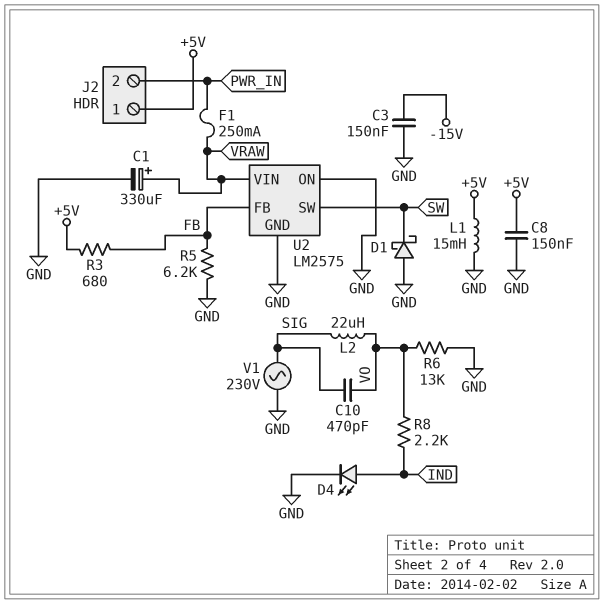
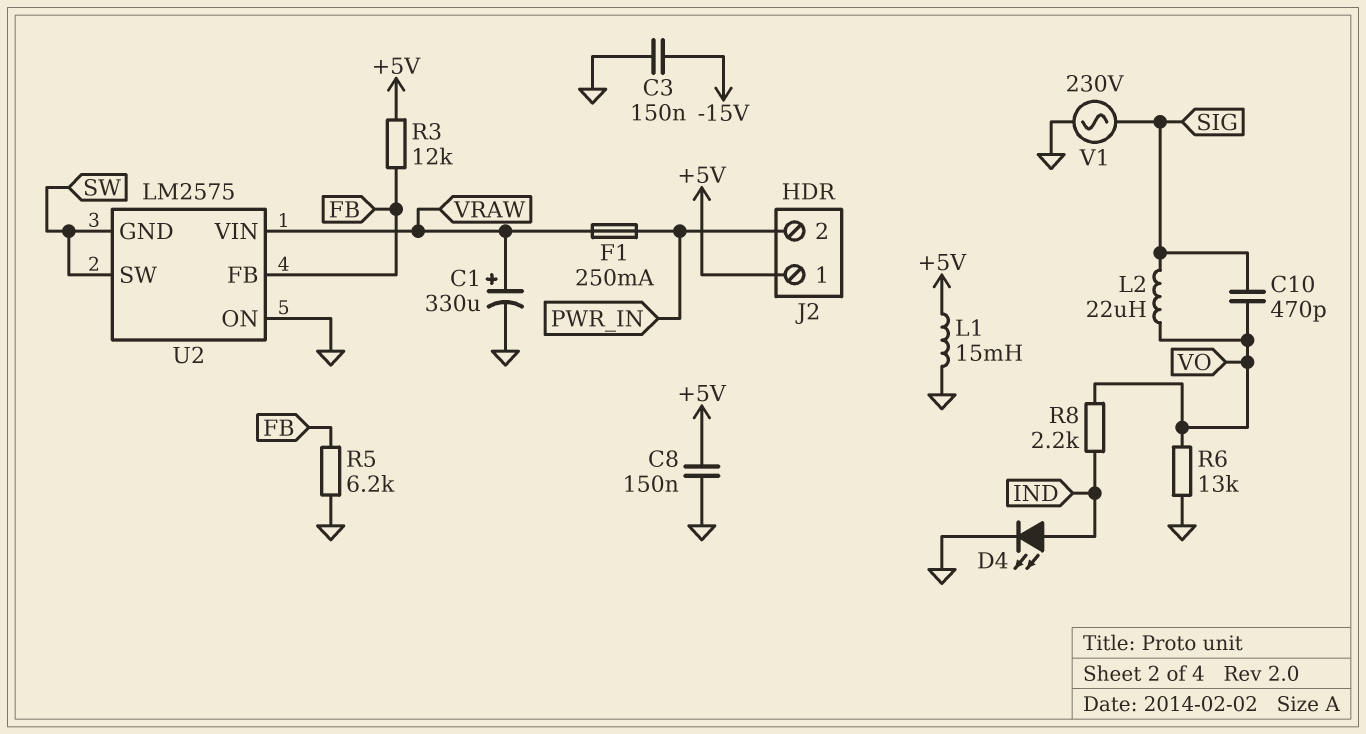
D1: schottky (A GND, K SW) -> none
R3: 680 (+5V, FB) -> 12k (+5V, FB)
U2 pin GND: GND -> SW

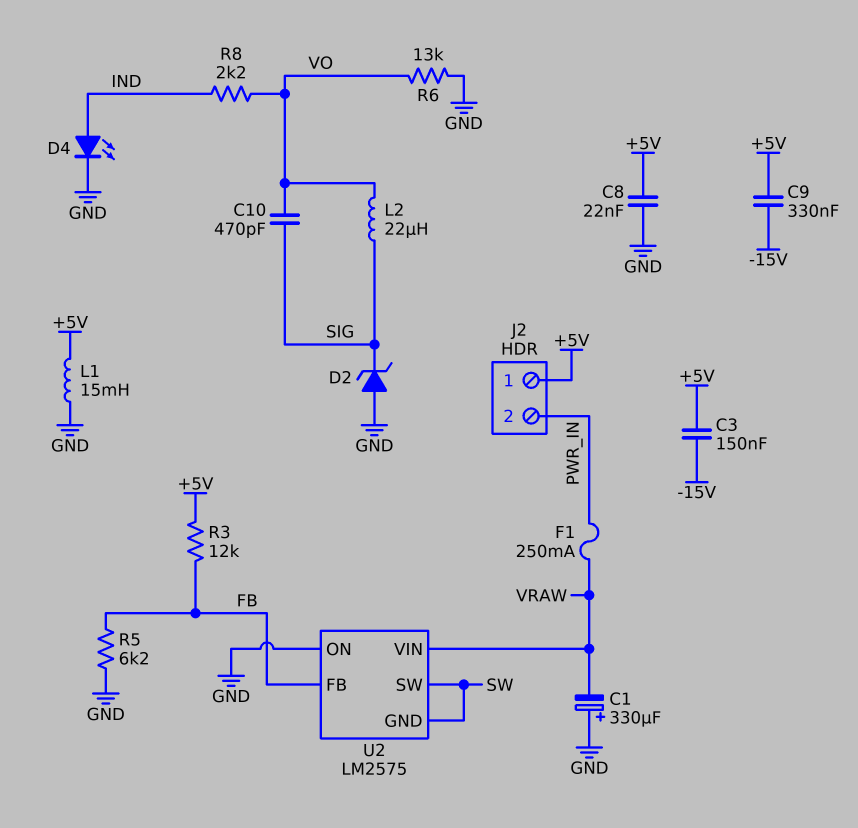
C1: 330uF (plus VRAW, minus GND) -> 330uF (plus GND, minus VRAW)
C3: 150nF (-15V, GND) -> 150nF (+5V, -15V)
C8: 150nF (+5V, GND) -> 22nF (+5V, GND)
C9: none -> 330nF (+5V, -15V)
D2: none -> zener (A GND, K SIG)
V1: AC 230V (GND, SIG) -> none

